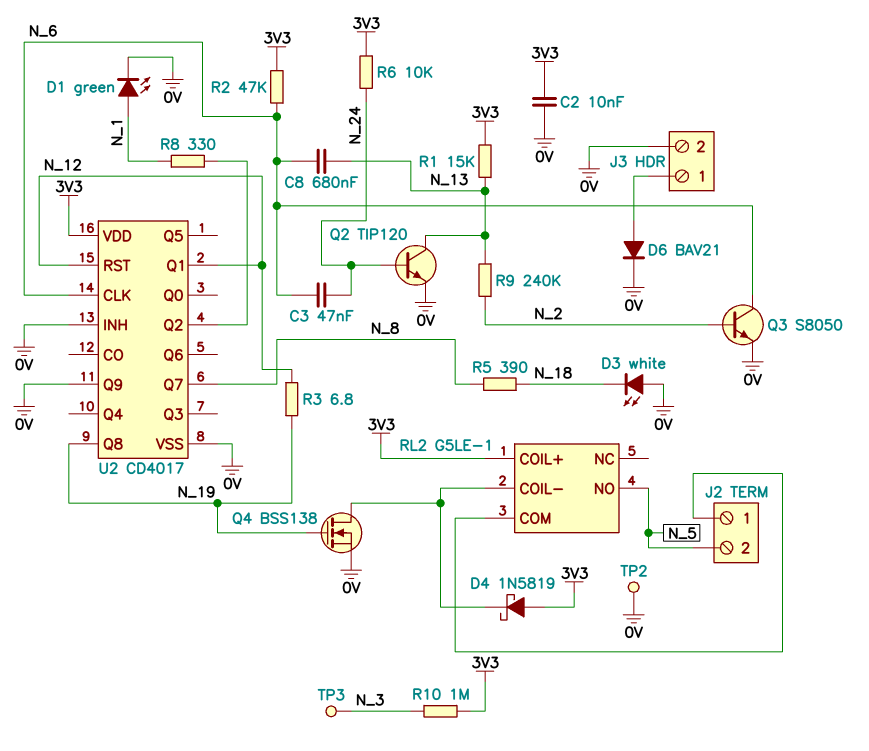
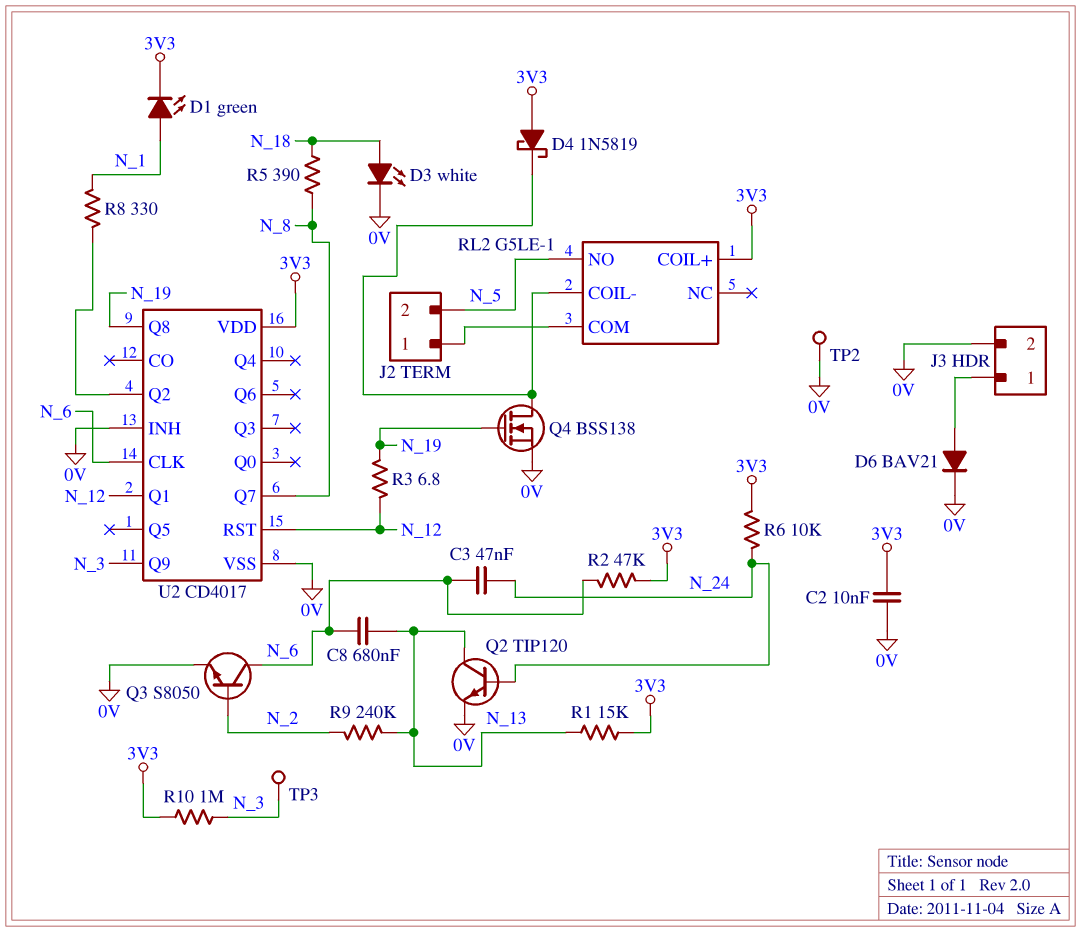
D1: LED green (A N_1, K 0V) -> LED green (A N_1, K 3V3)
D3: LED white (A 0V, K N_18) -> LED white (A N_18, K 0V)
U2 pin Q9: 0V -> N_3

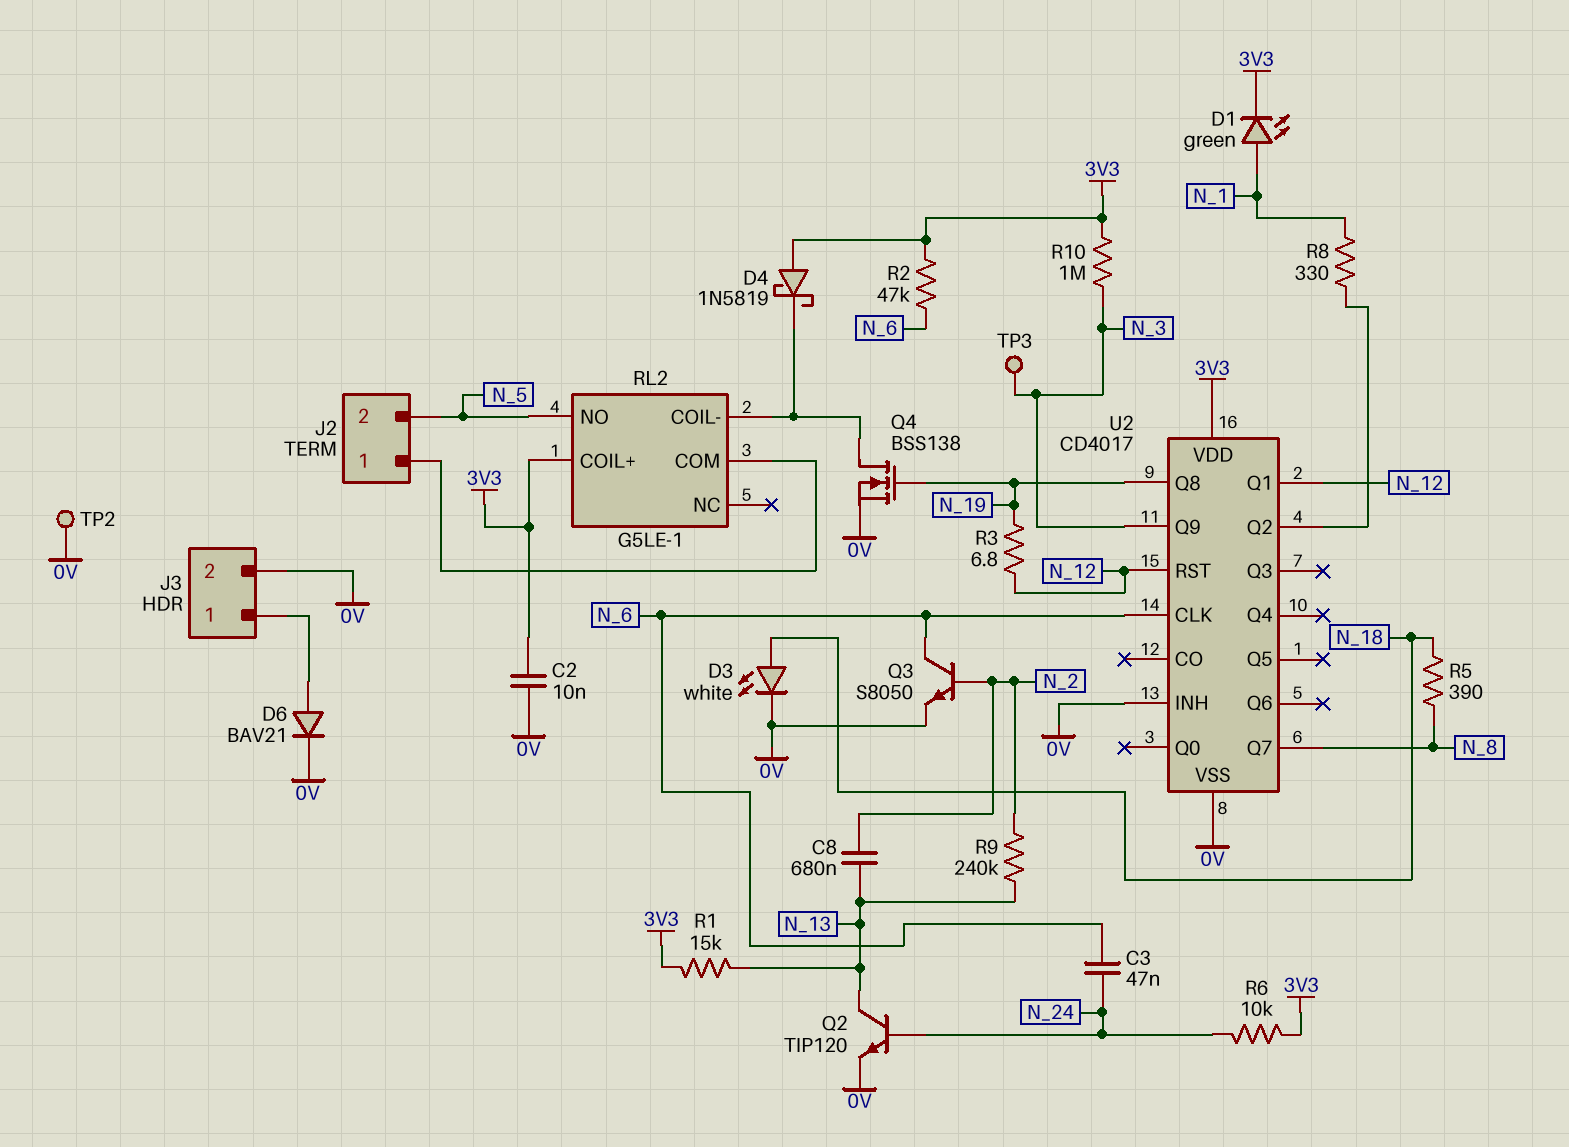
C8: 680nF (N_6, N_13) -> 680nF (N_2, N_13)

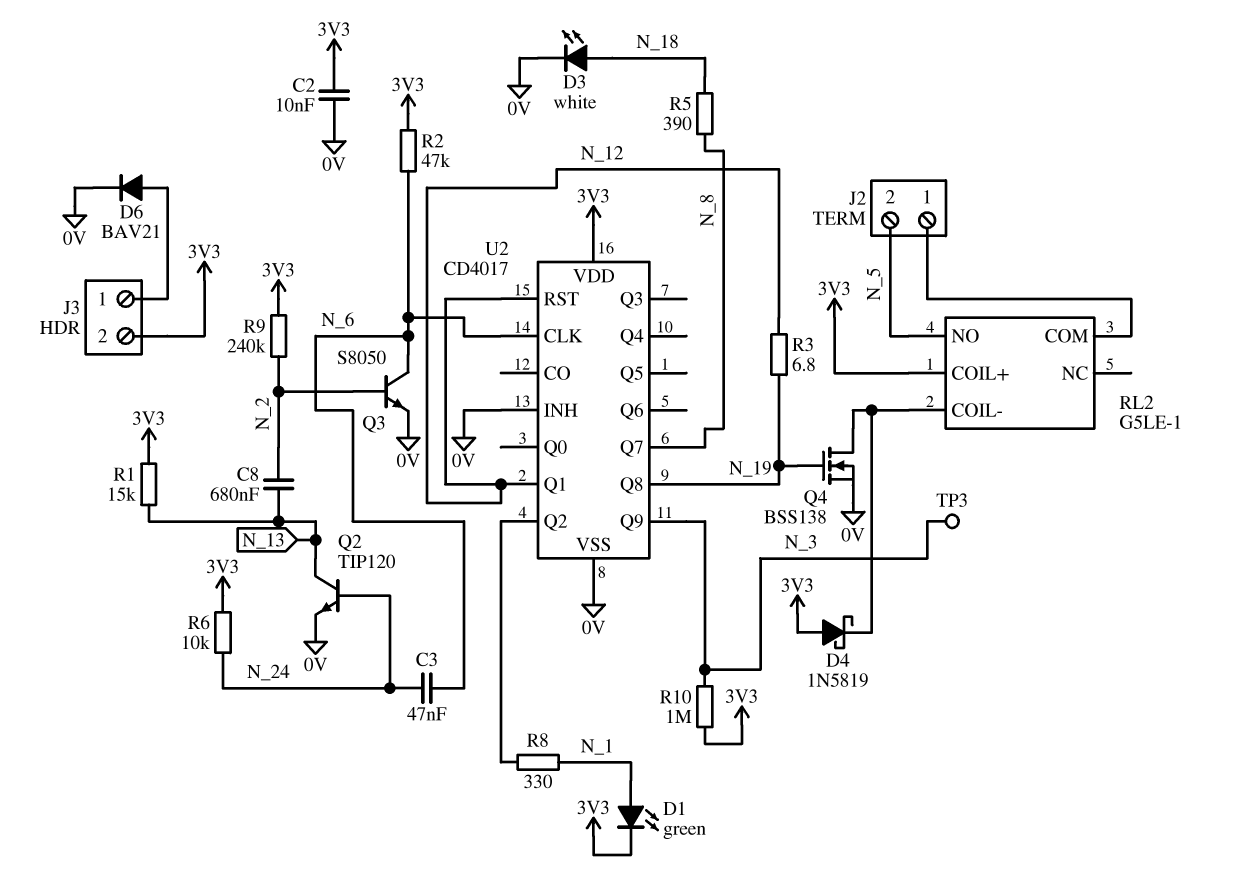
J3 pin 2: 0V -> 3V3
R9: 240k (N_2, N_13) -> 240k (3V3, N_2)
TP2: test point (0V) -> none

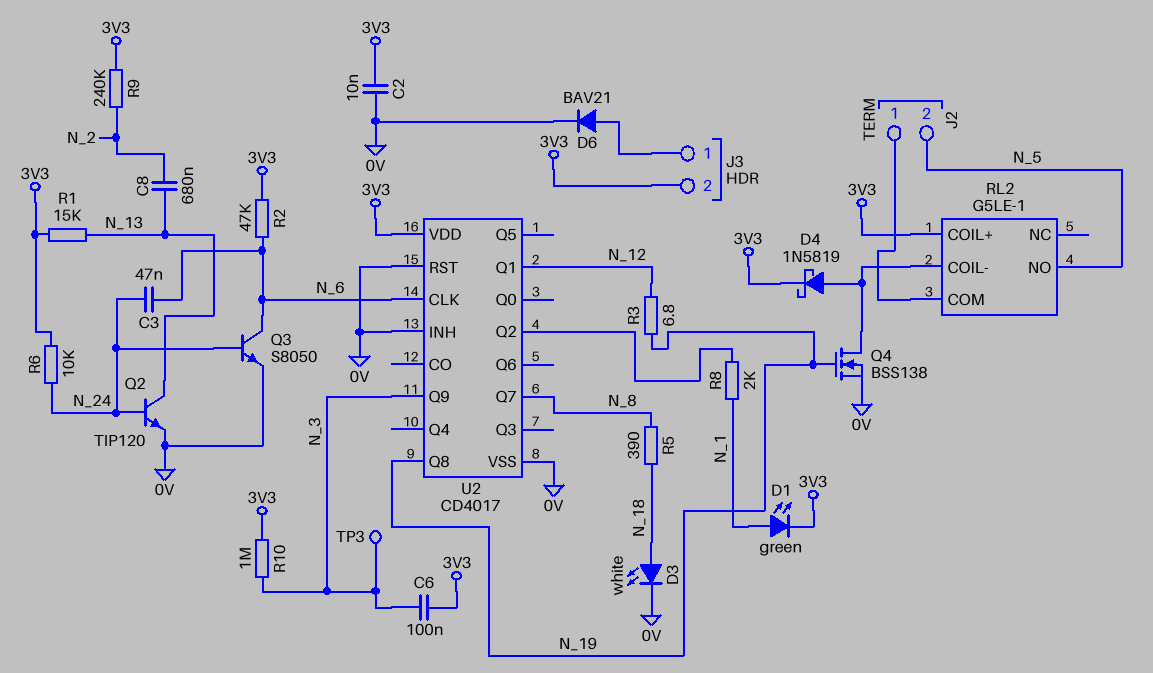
C6: none -> 100nF (3V3, N_3)
D4: schottky 1N5819 (A 3V3, K RL2/COIL-) -> schottky 1N5819 (A RL2/COIL-, K 3V3)
Q3: NPN S8050 (B N_2, C N_6, E 0V) -> NPN S8050 (B N_24, C N_6, E 0V)
R8: 330 (N_1, U2/Q2) -> 2k (N_1, U2/Q2)
U2 pin RST: N_12 -> 0V

